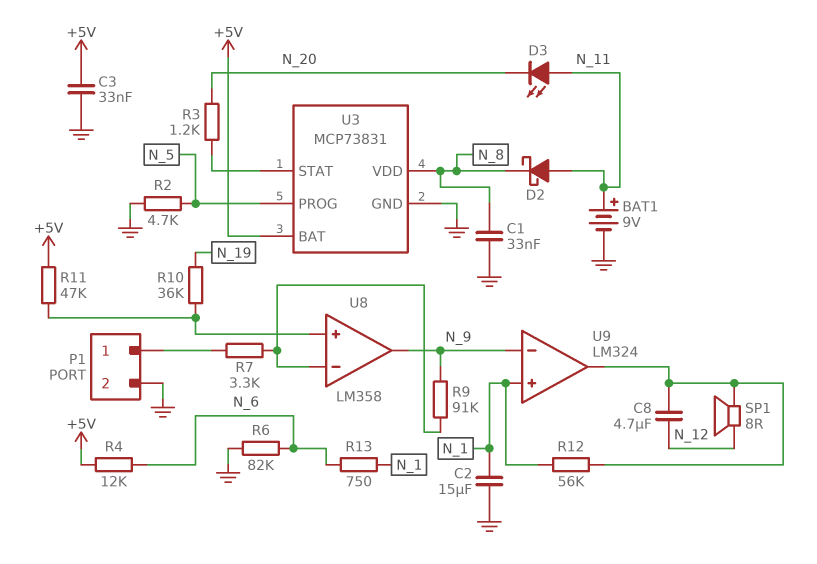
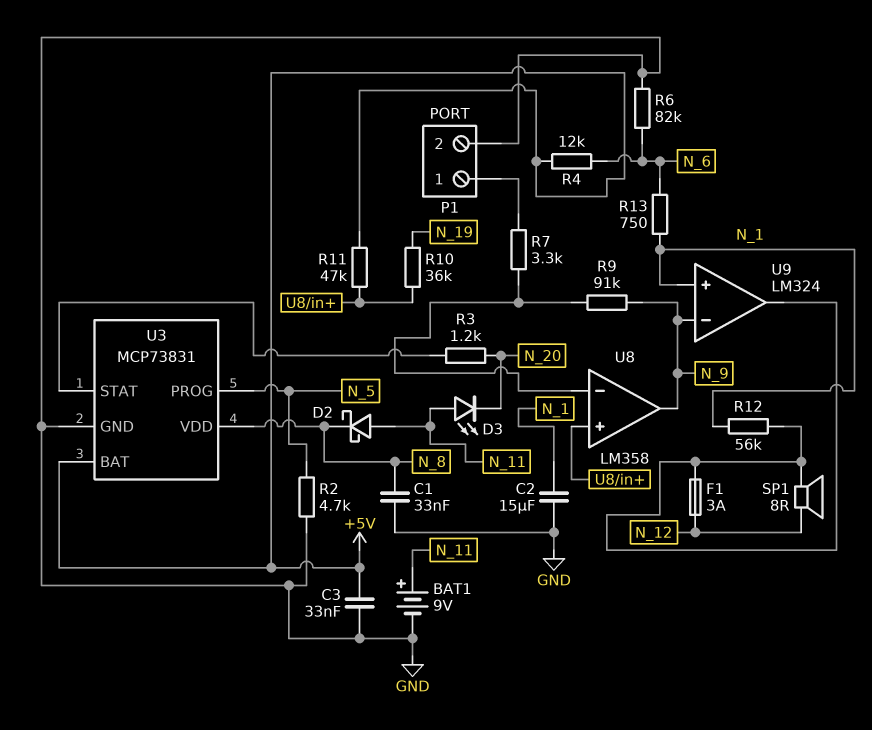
C8: 4.7uF (N_12, U9/out) -> none
F1: none -> 3A (N_12, U9/out)

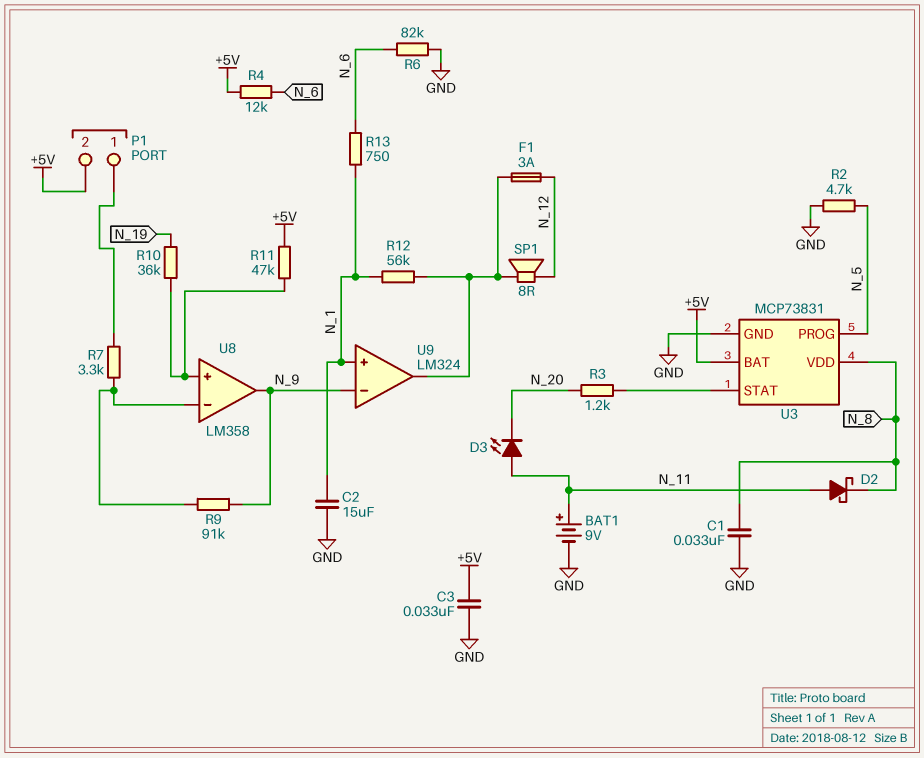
P1 pin 2: GND -> +5V

